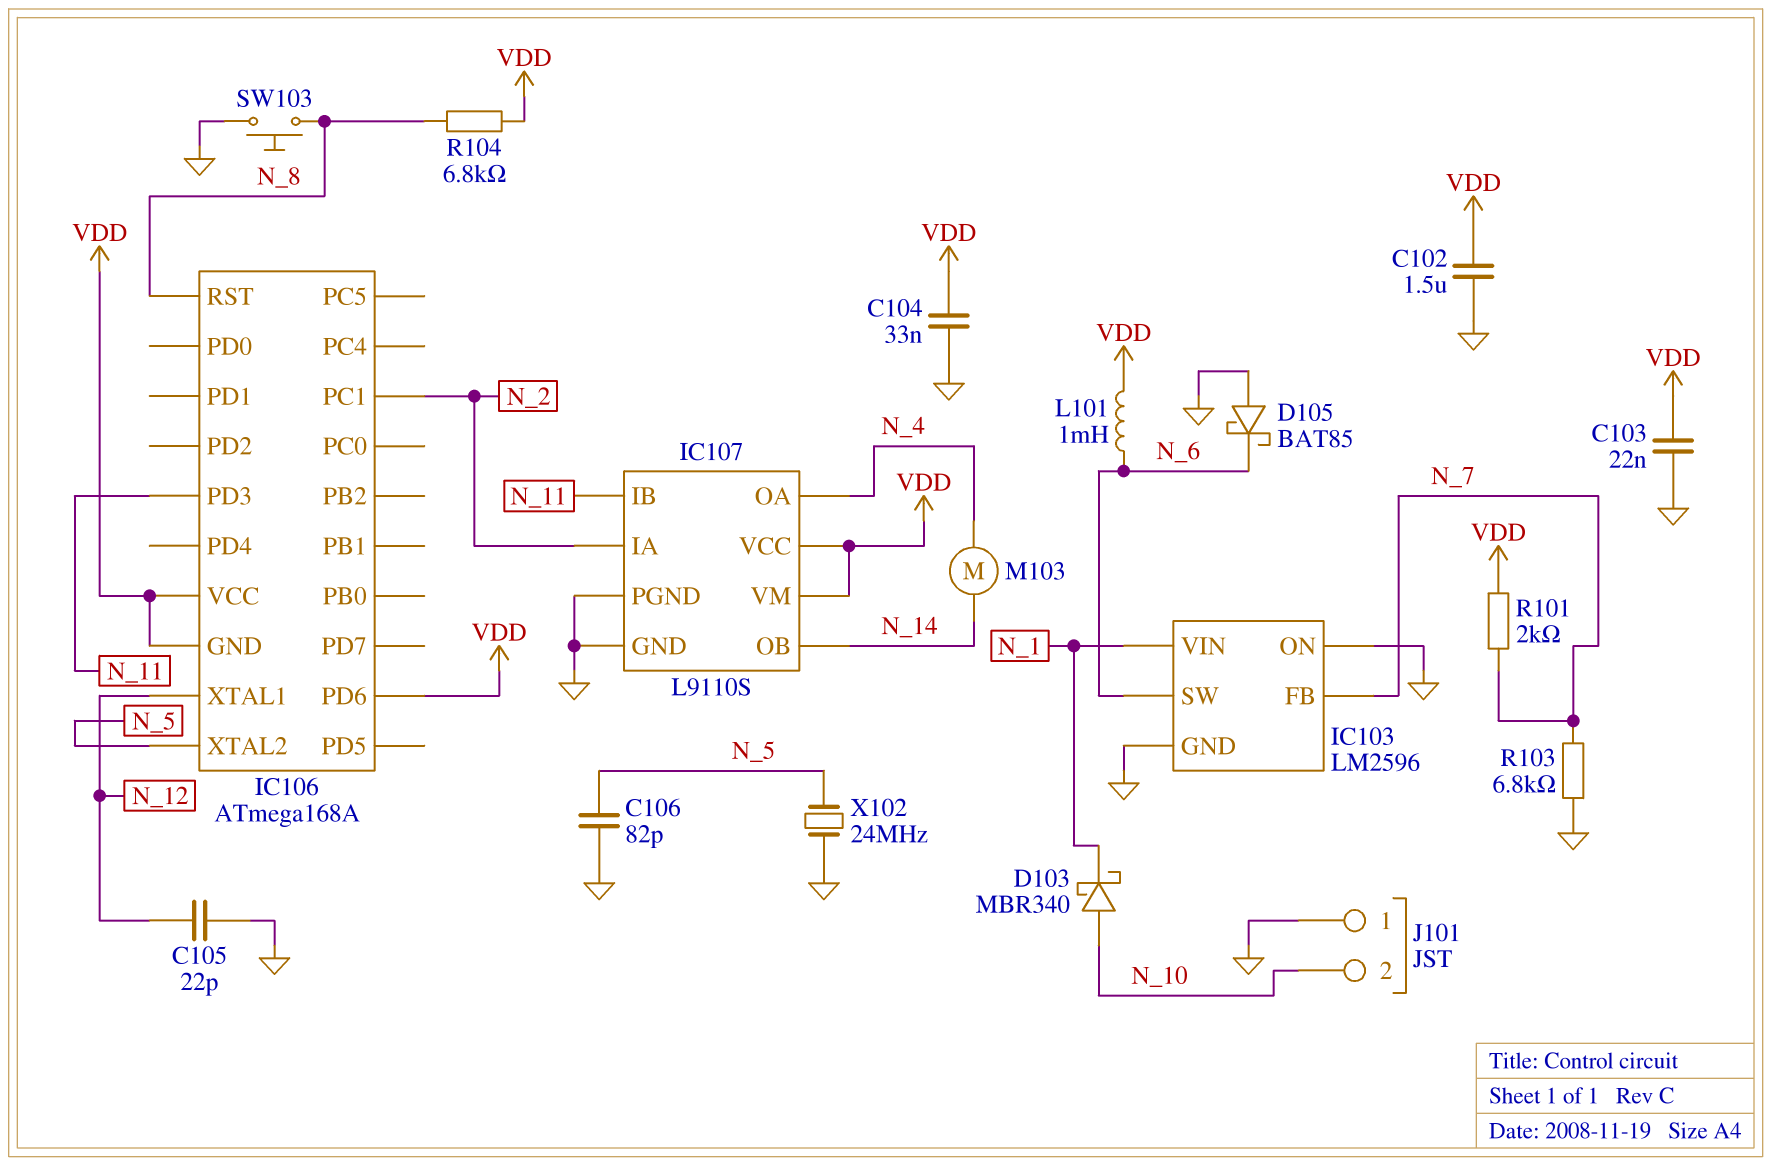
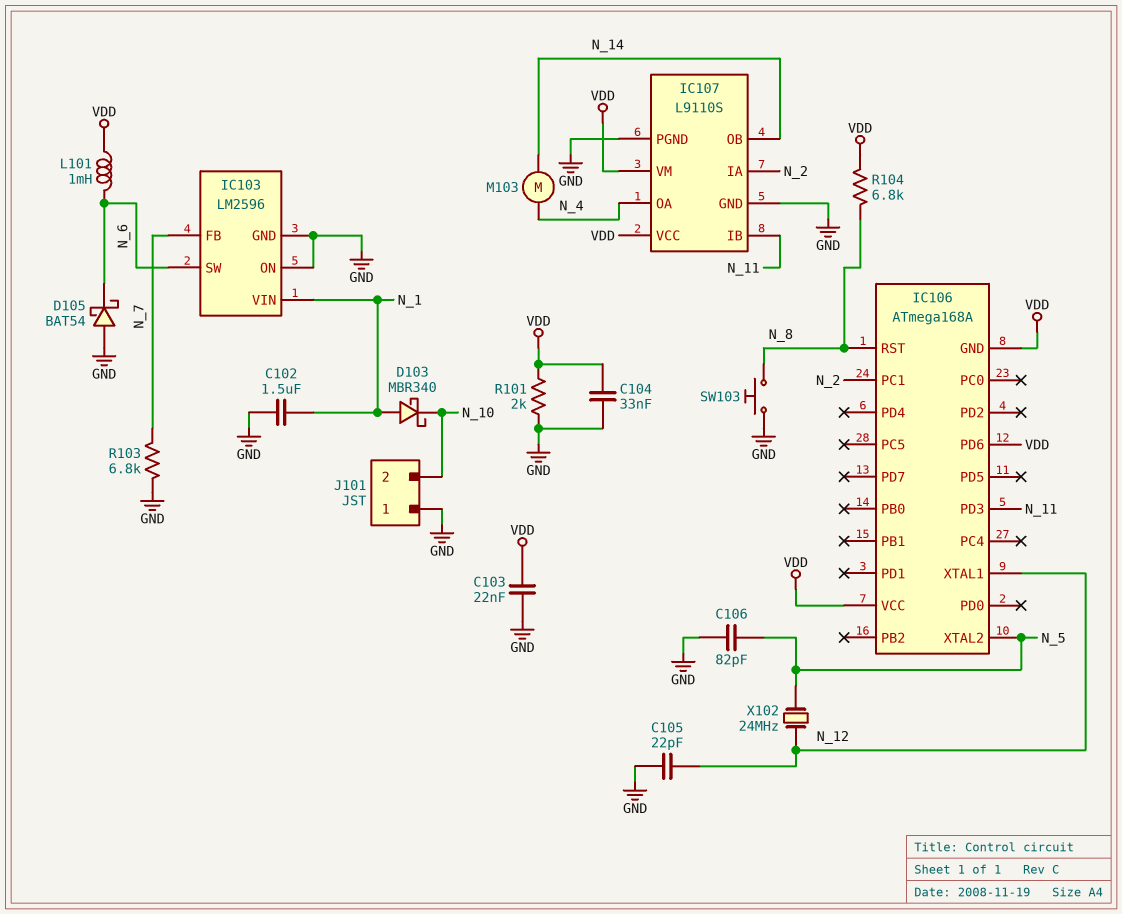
C102: 1.5uF (GND, VDD) -> 1.5uF (GND, N_1)
D103: schottky MBR340 (A N_10, K N_1) -> schottky MBR340 (A N_1, K N_10)
D105: schottky BAT85 (A GND, K N_6) -> schottky BAT54 (A GND, K N_6)
R101: 2k (N_7, VDD) -> 2k (GND, VDD)
X102: 24MHz (GND, N_5) -> 24MHz (N_5, N_12)

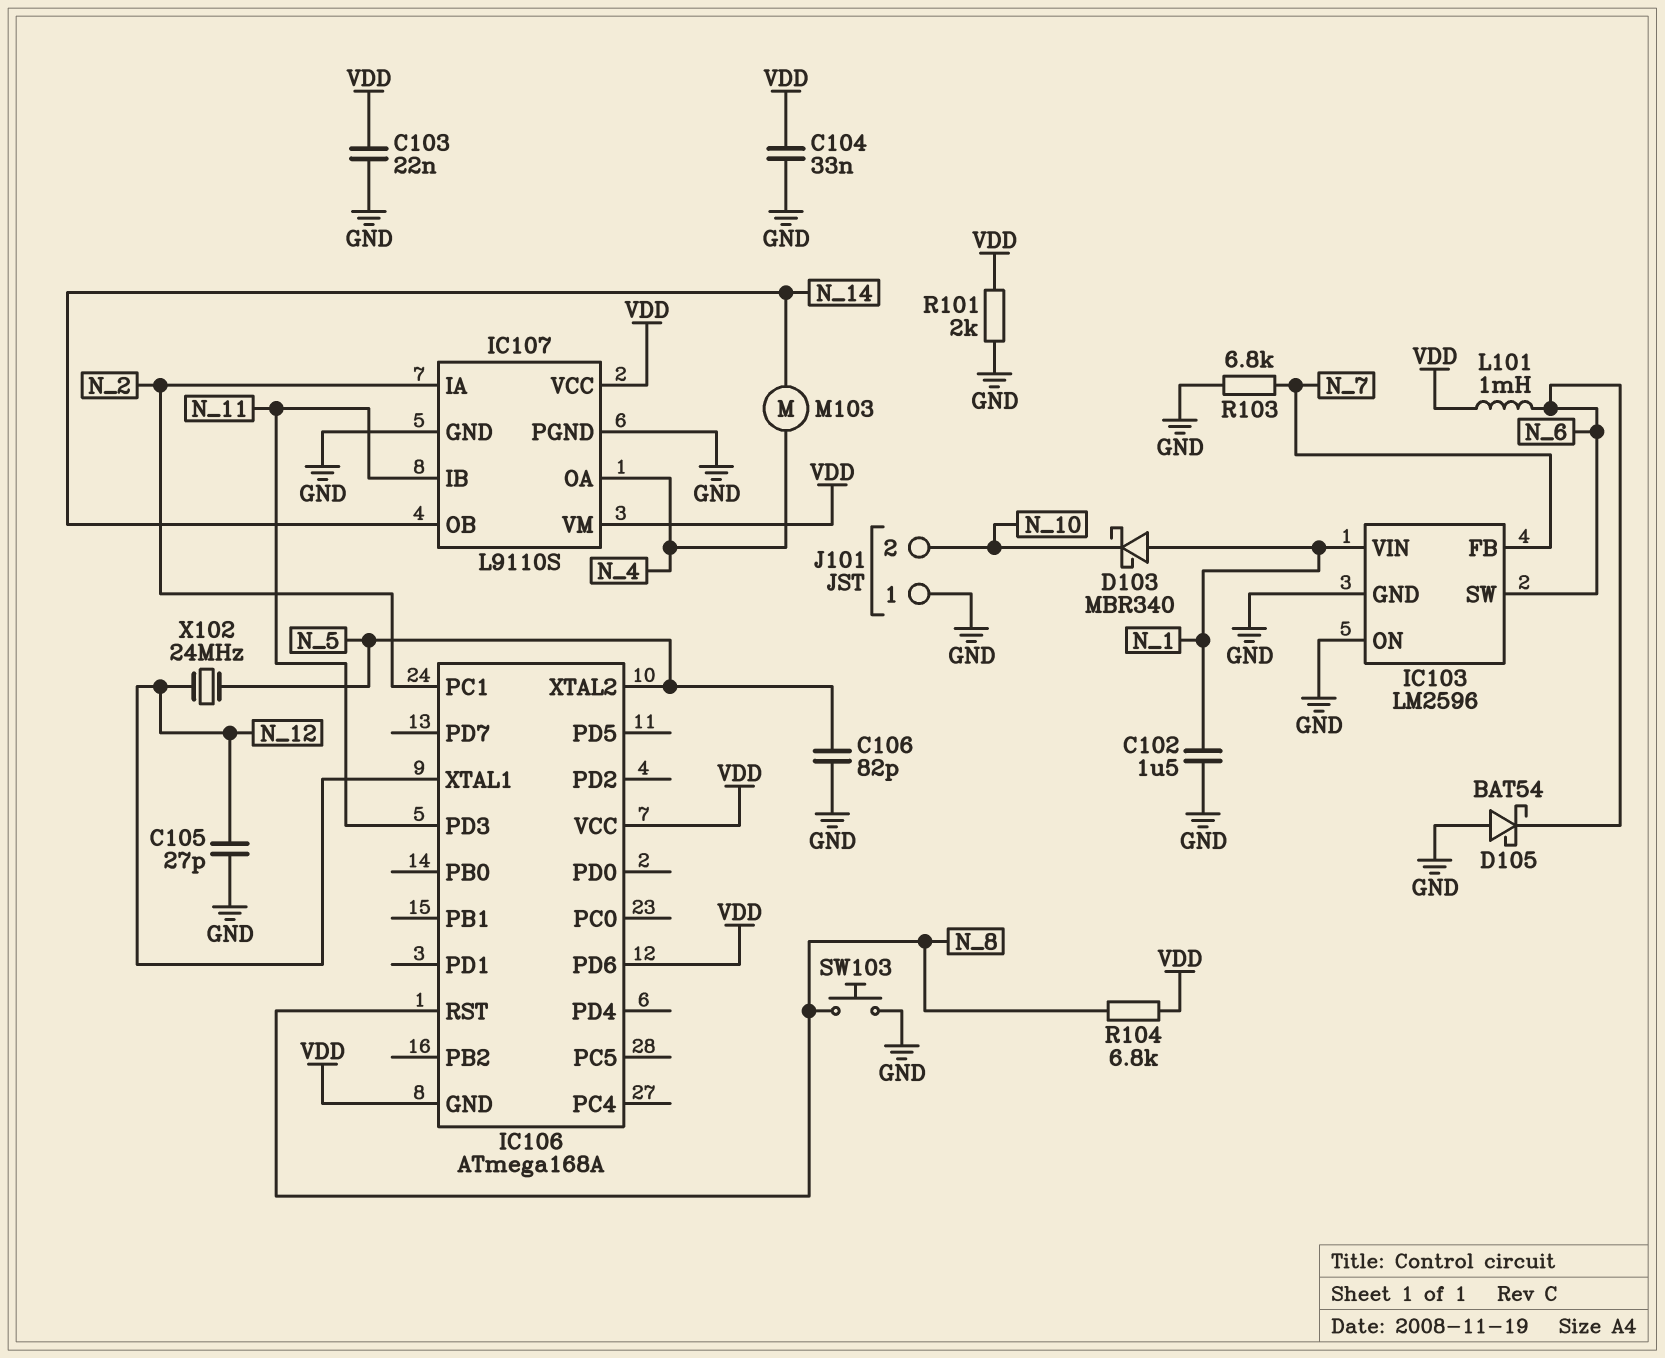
C105: 22pF (GND, N_12) -> 27pF (GND, N_12)

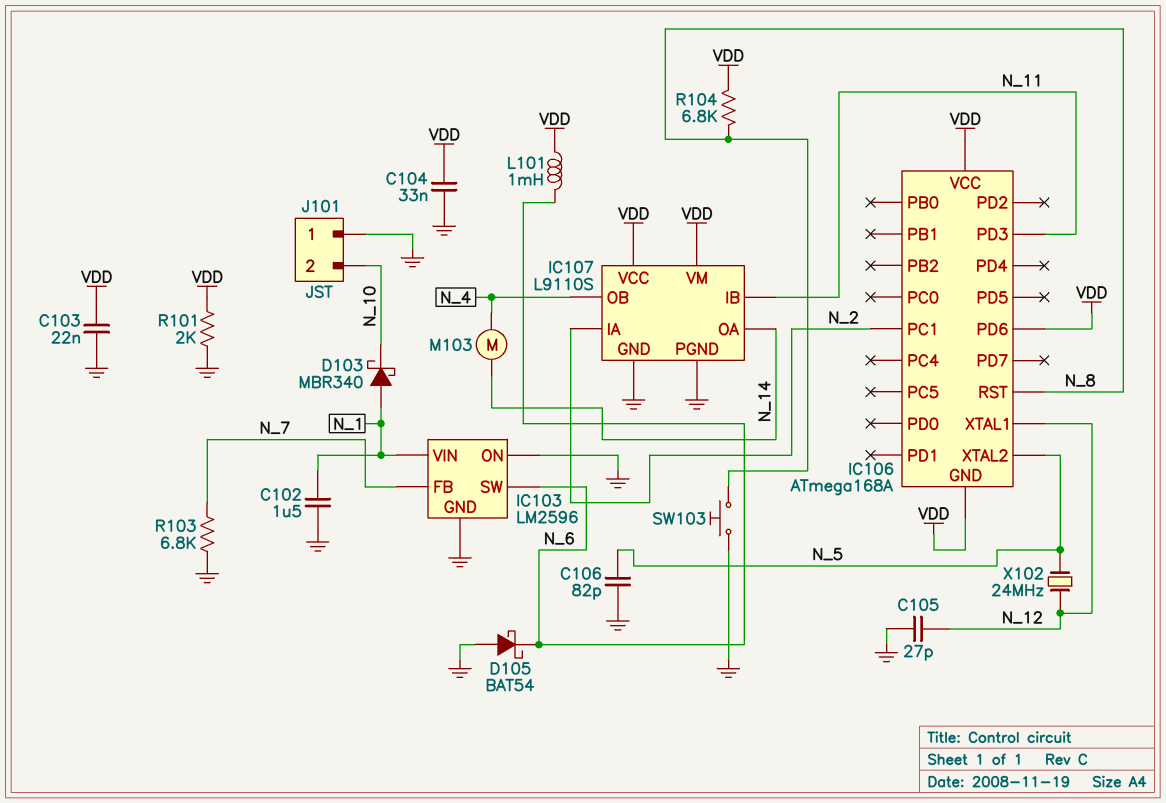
IC107 pin OA: N_4 -> N_14
IC107 pin OB: N_14 -> N_4

